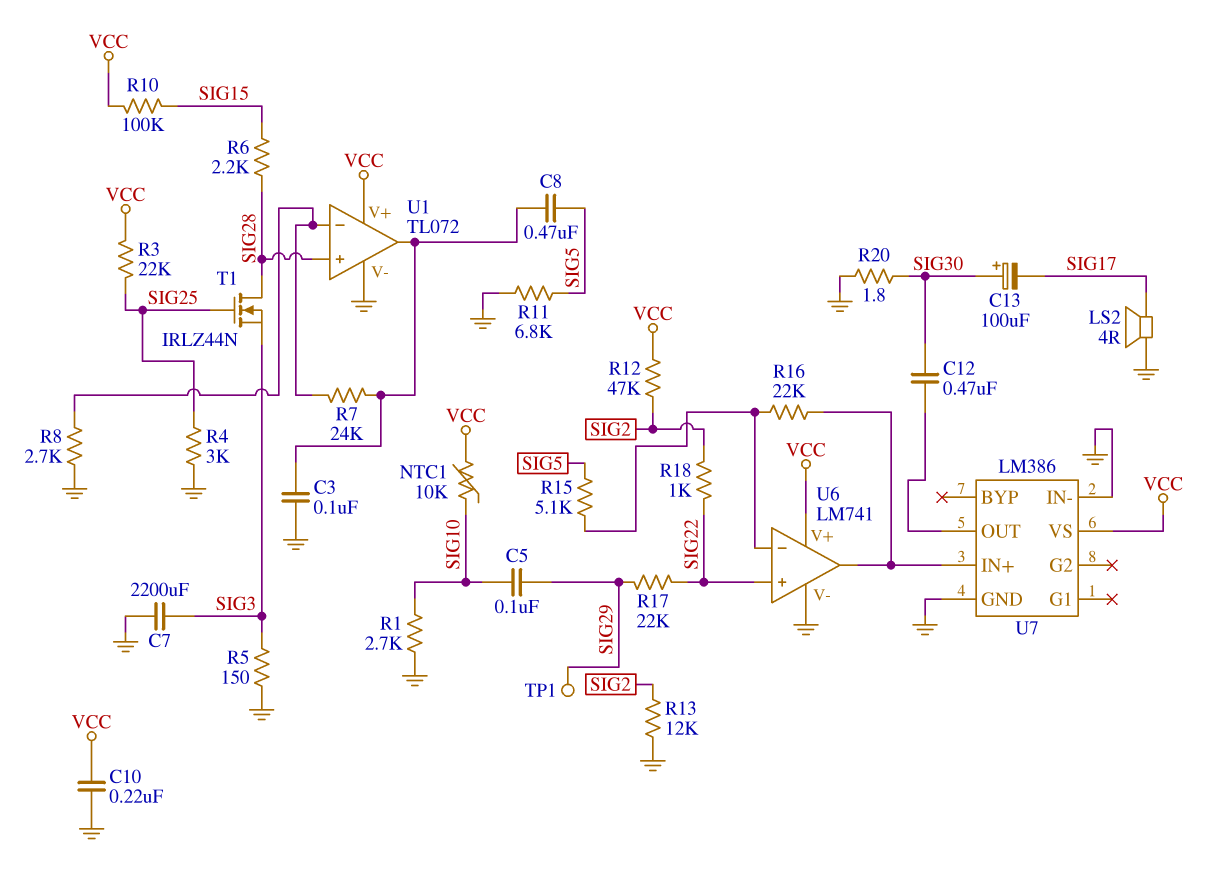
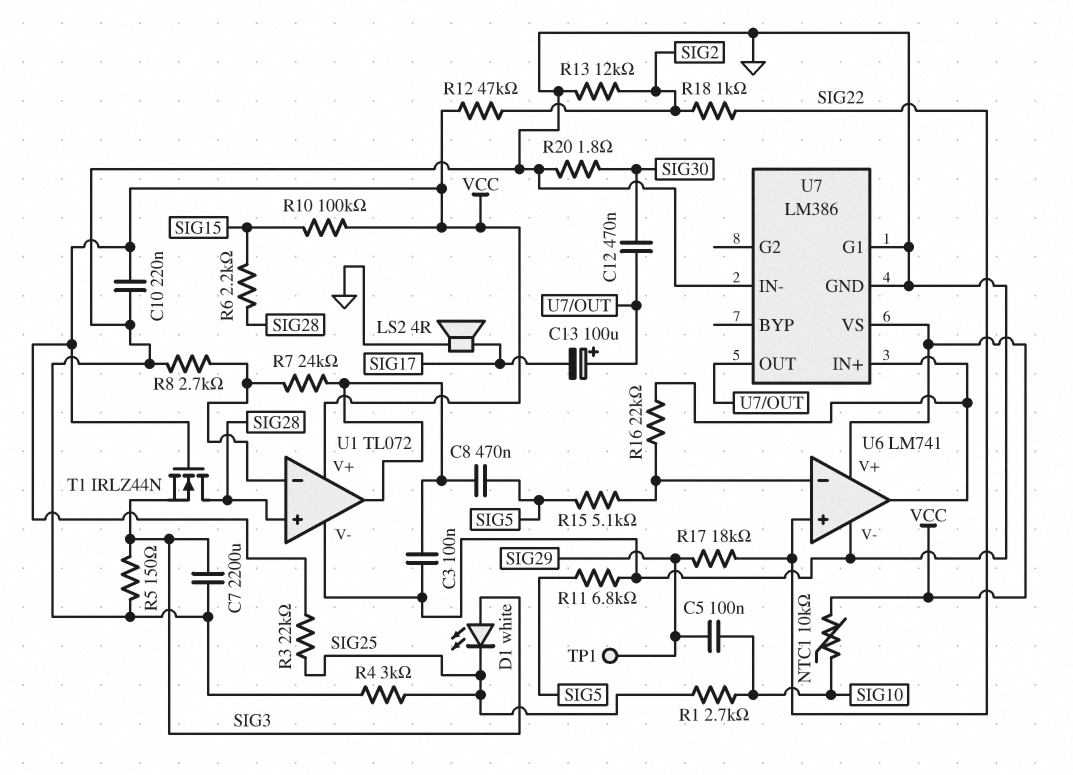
C13: 100uF (plus SIG30, minus SIG17) -> 100uF (plus U7/OUT, minus SIG17)
D1: none -> LED white (A SIG3, K SIG25)
R1: 2.7k (GND, SIG10) -> 2.7k (SIG10, SIG25)
R17: 22k (SIG22, SIG29) -> 18k (SIG22, SIG29)
T1: NMOS IRLZ44N (G SIG25, D SIG28, S SIG3) -> NMOS IRLZ44N (G VCC, D SIG28, S SIG3)
U7 pin G1: none -> GND

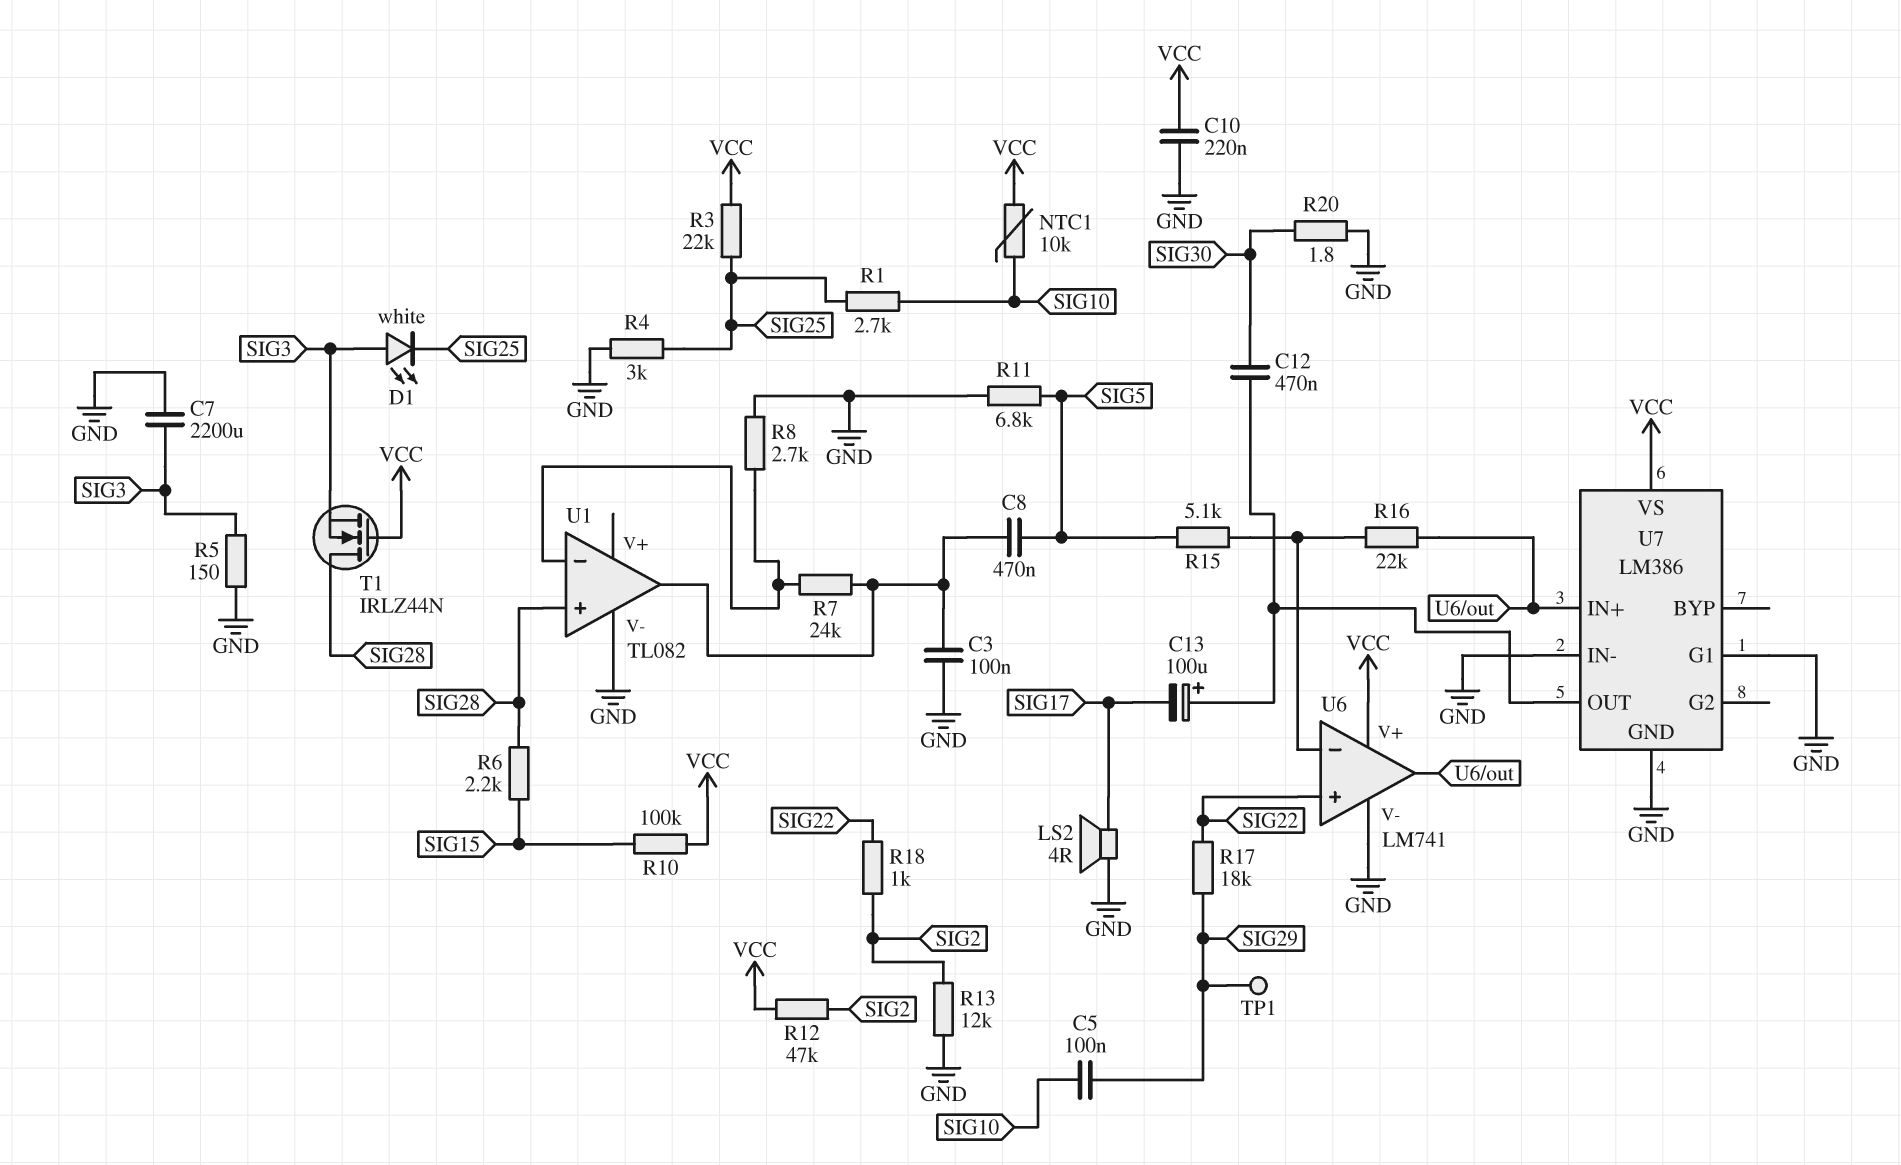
U1: TL072 -> TL082
U1 pin V+: VCC -> none

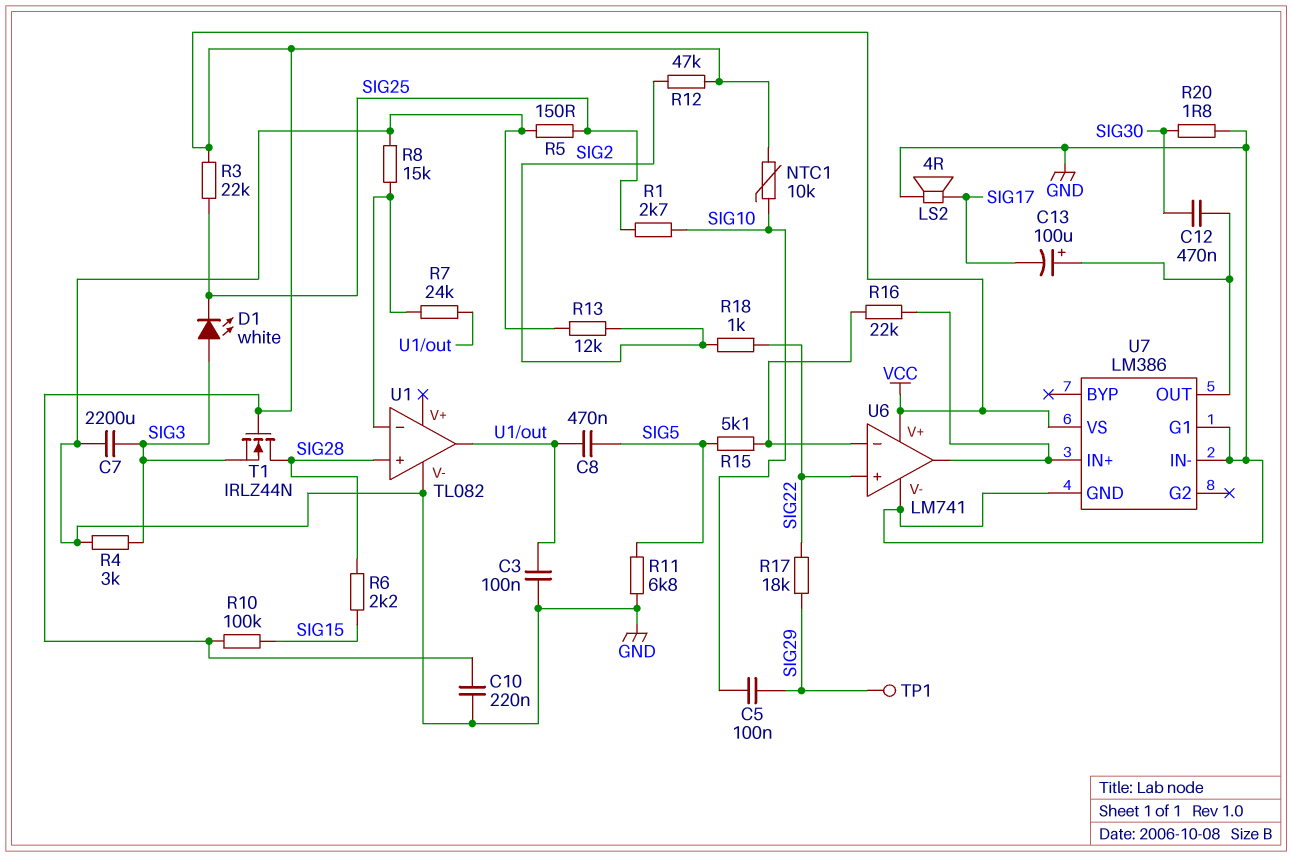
R4: 3k (GND, SIG25) -> 3k (GND, SIG3)
R5: 150 (GND, SIG3) -> 150 (GND, SIG25)
R8: 2.7k (GND, U1/in-) -> 15k (GND, U1/in-)

